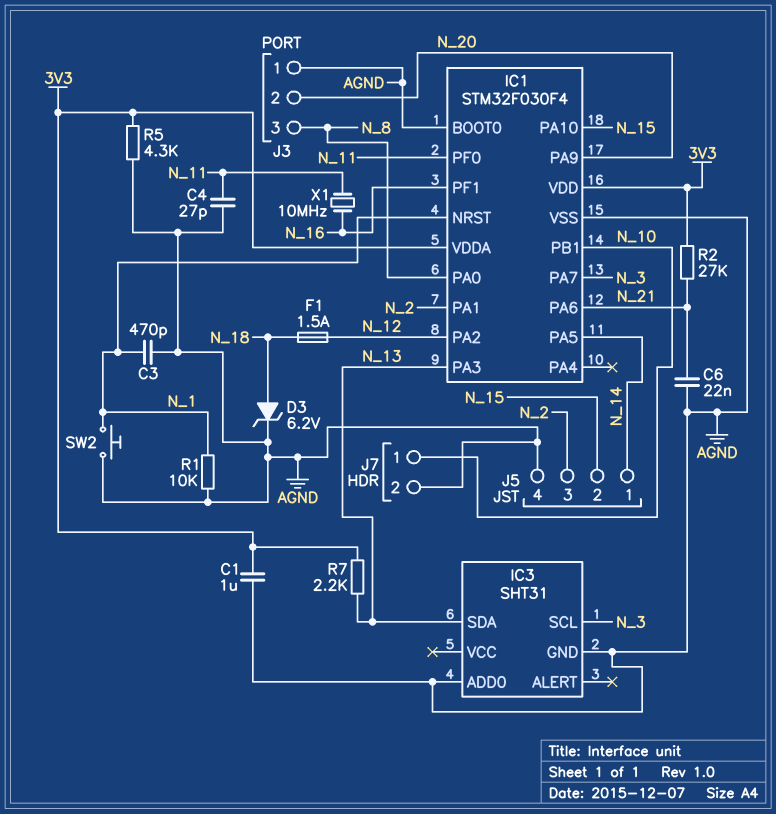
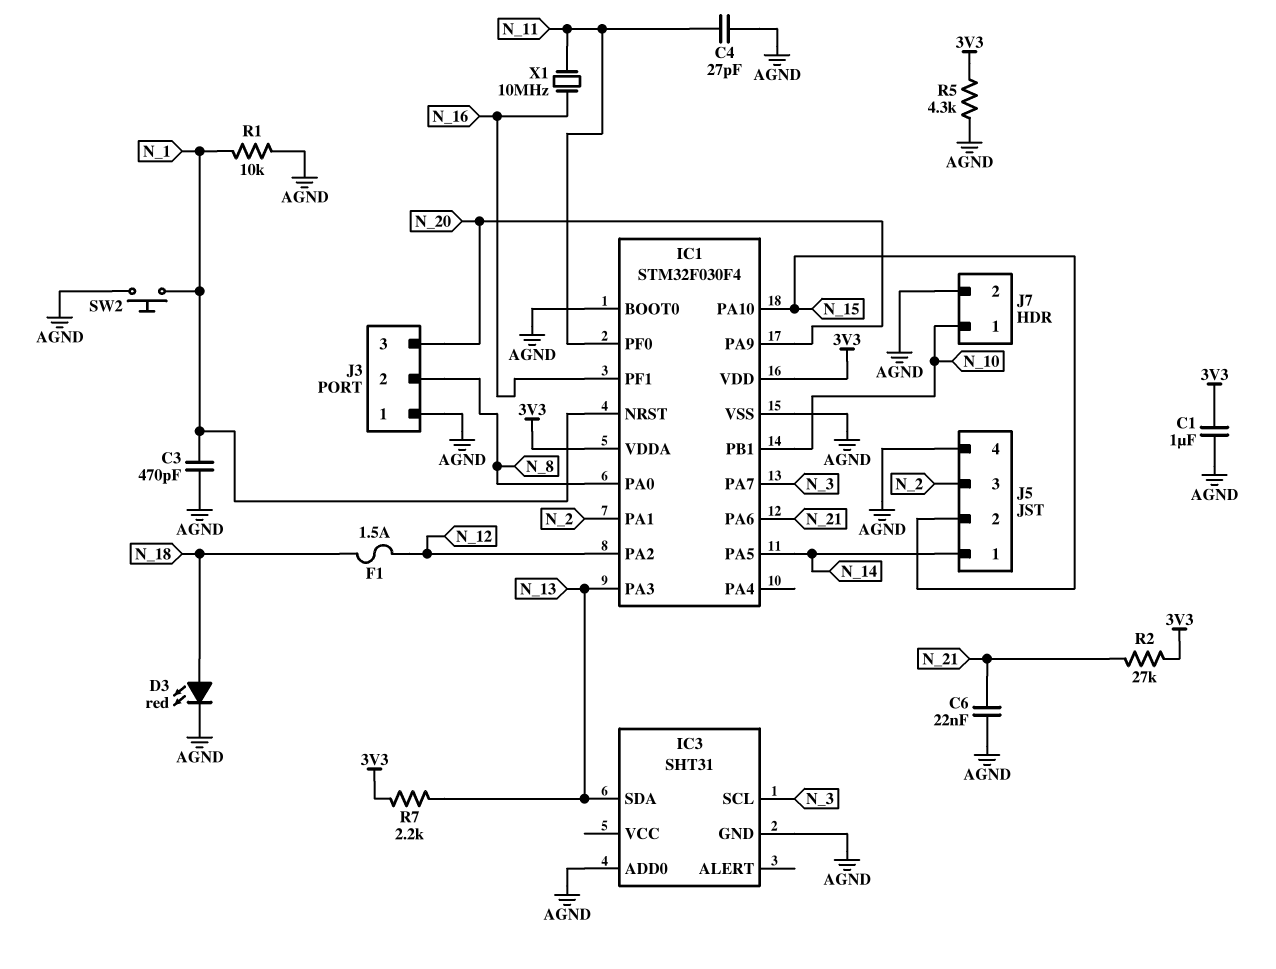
D3: zener 6.2V (A N_18, K AGND) -> LED red (A N_18, K AGND)
J3 pin 2: N_20 -> N_8
J3 pin 3: N_8 -> N_20

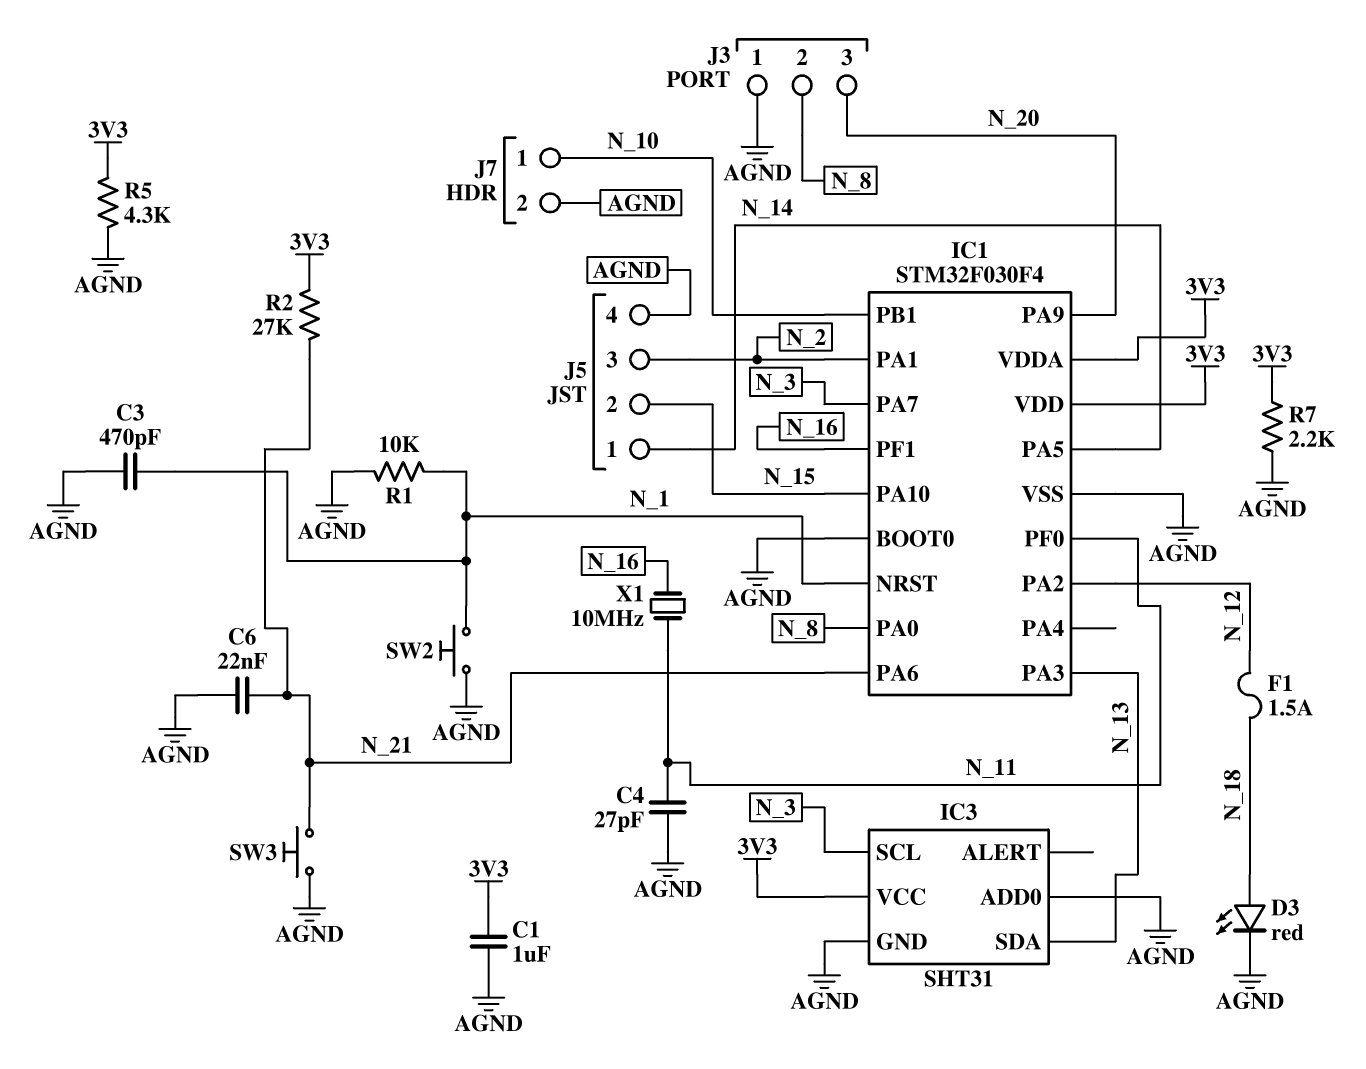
IC3 pin VCC: none -> 3V3
R7: 2.2k (3V3, N_13) -> 2.2k (3V3, AGND)
SW3: none -> button (AGND, N_21)

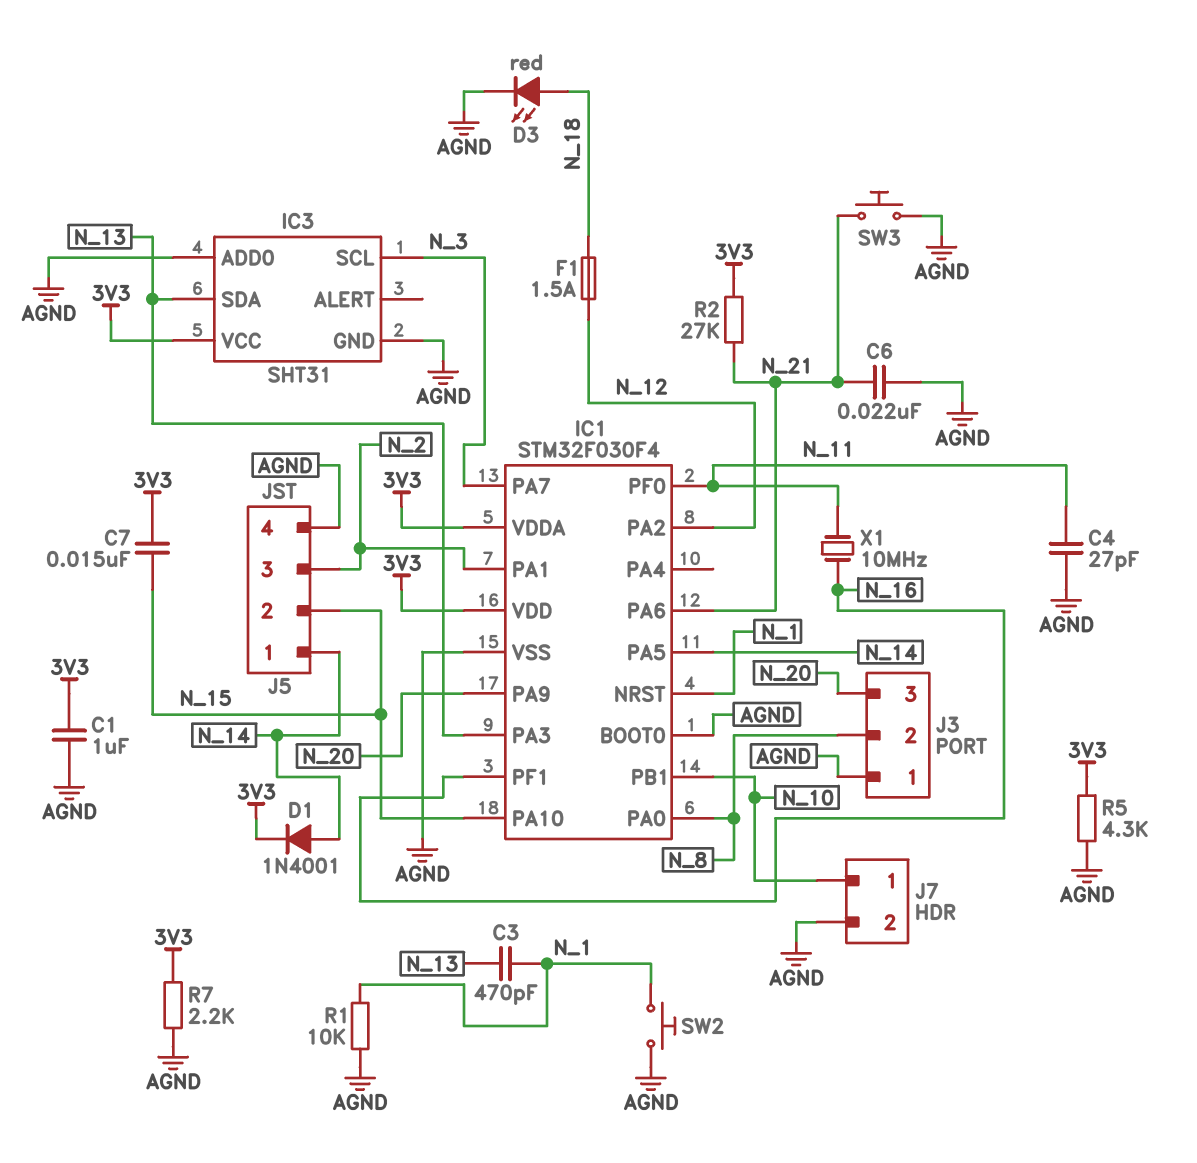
C3: 470pF (AGND, N_1) -> 470pF (N_1, N_13)
C7: none -> 15nF (3V3, N_15)
D1: none -> diode 1N4001 (A N_14, K 3V3)

